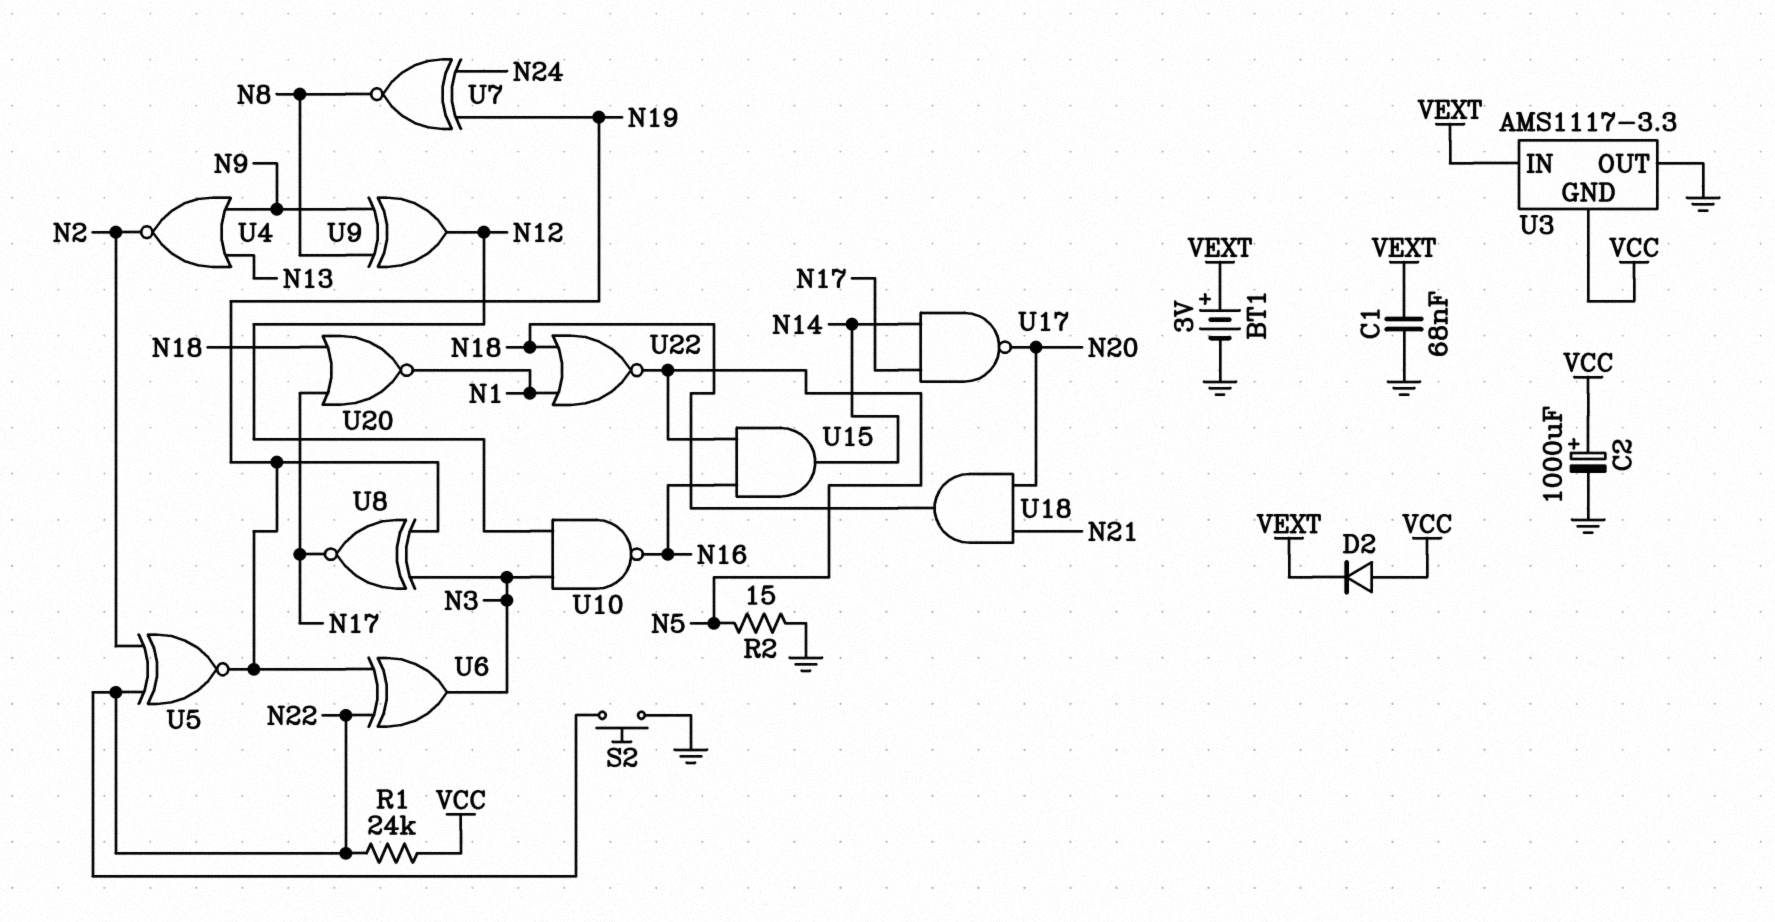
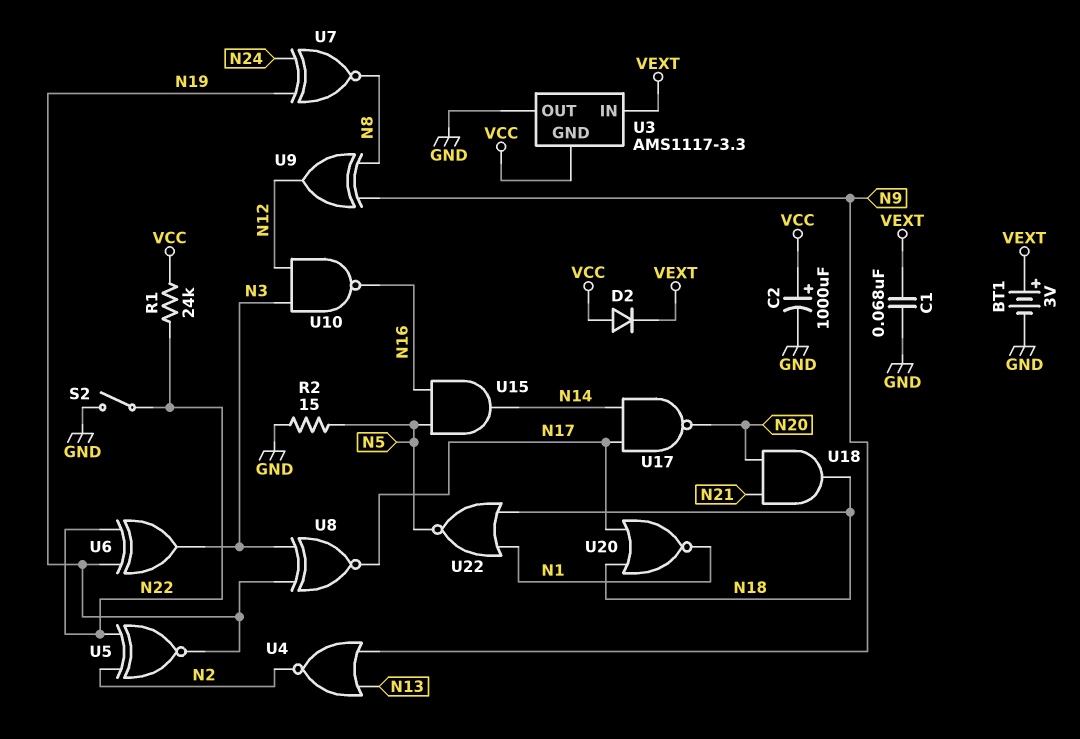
S2: button (GND, N22) -> switch (GND, N22)

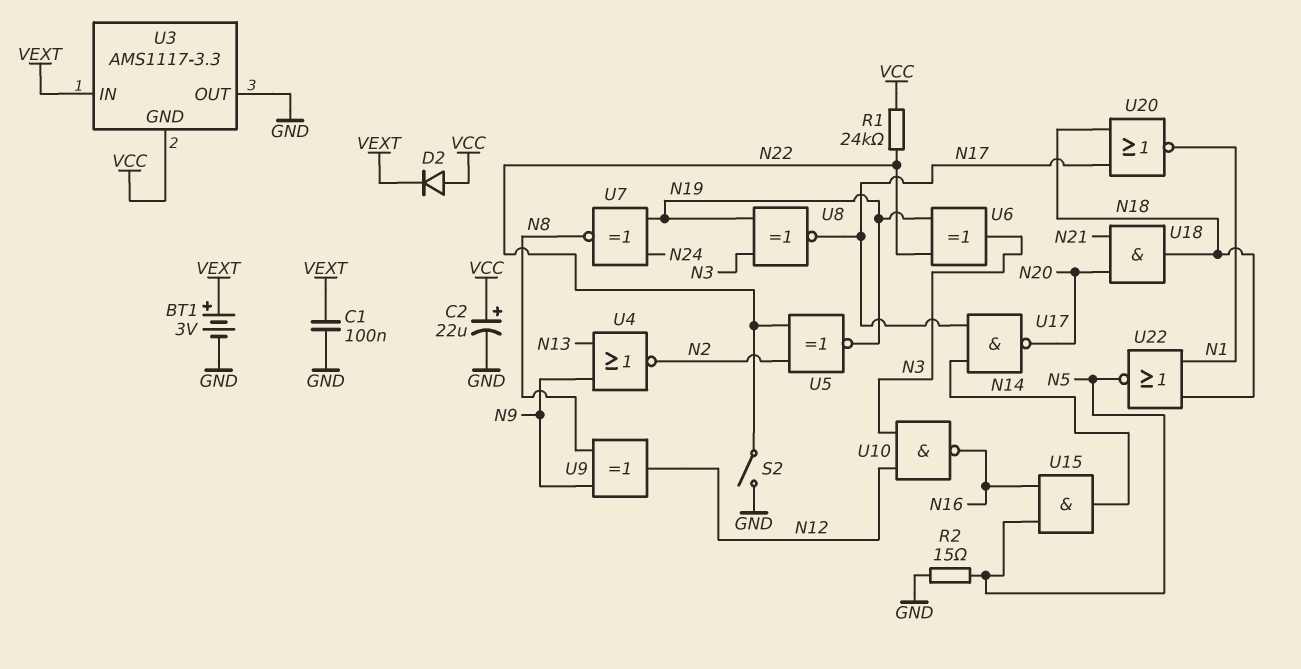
C1: 68nF (GND, VEXT) -> 100nF (GND, VEXT)
C2: 1000uF (plus VCC, minus GND) -> 22uF (plus VCC, minus GND)

